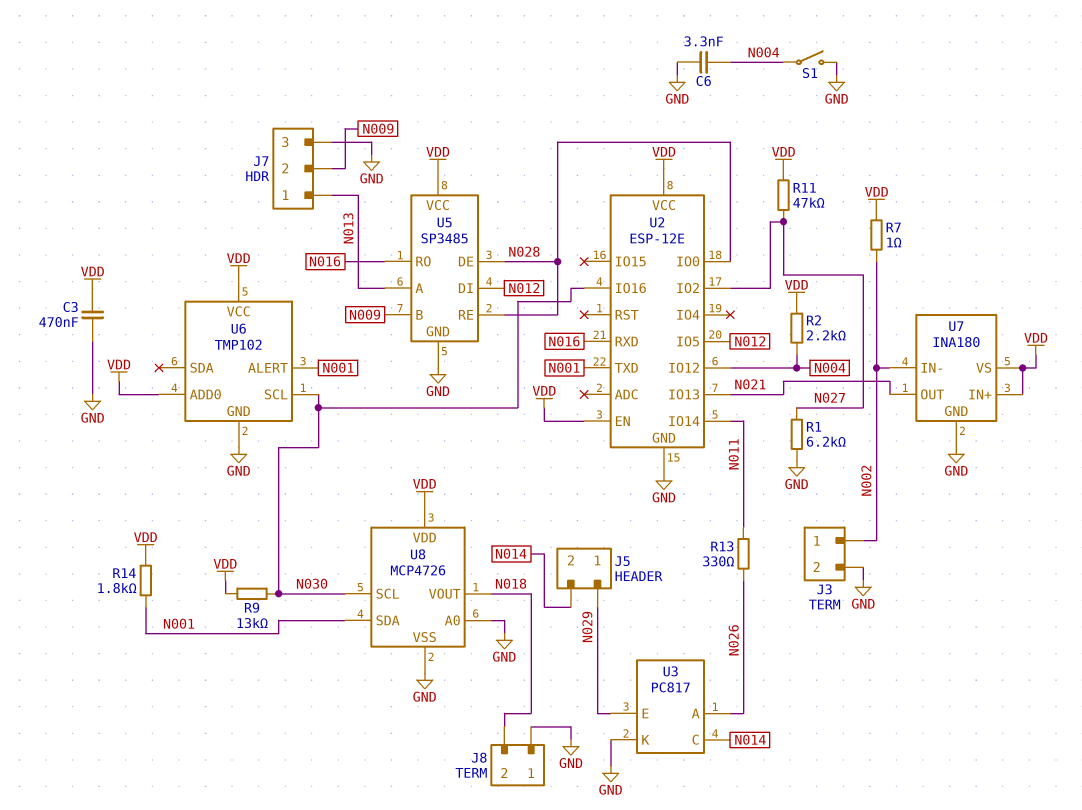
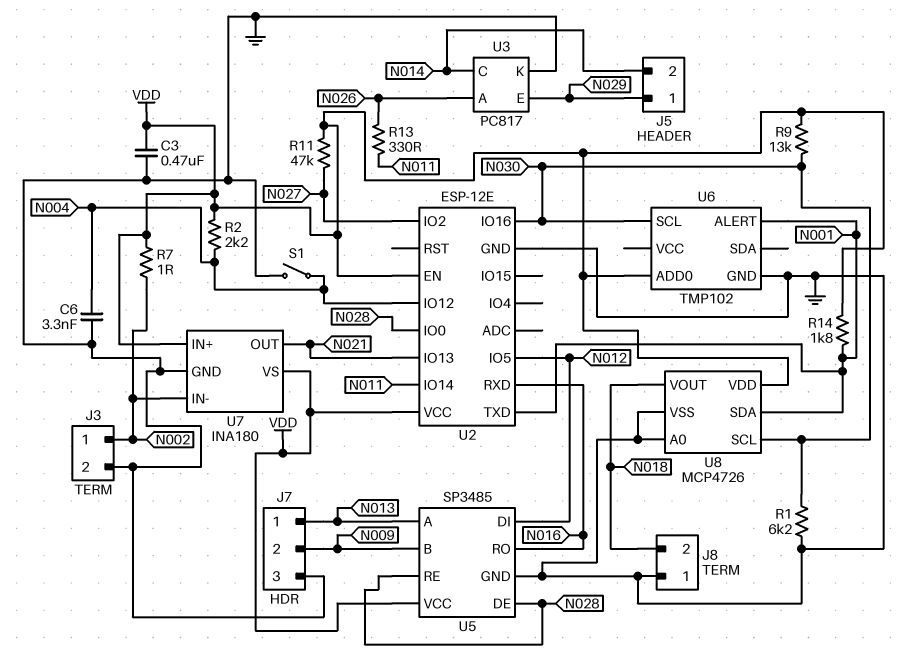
R1: 6.2k (GND, N027) -> 6.2k (GND, N030)
U6 pin VCC: VDD -> none

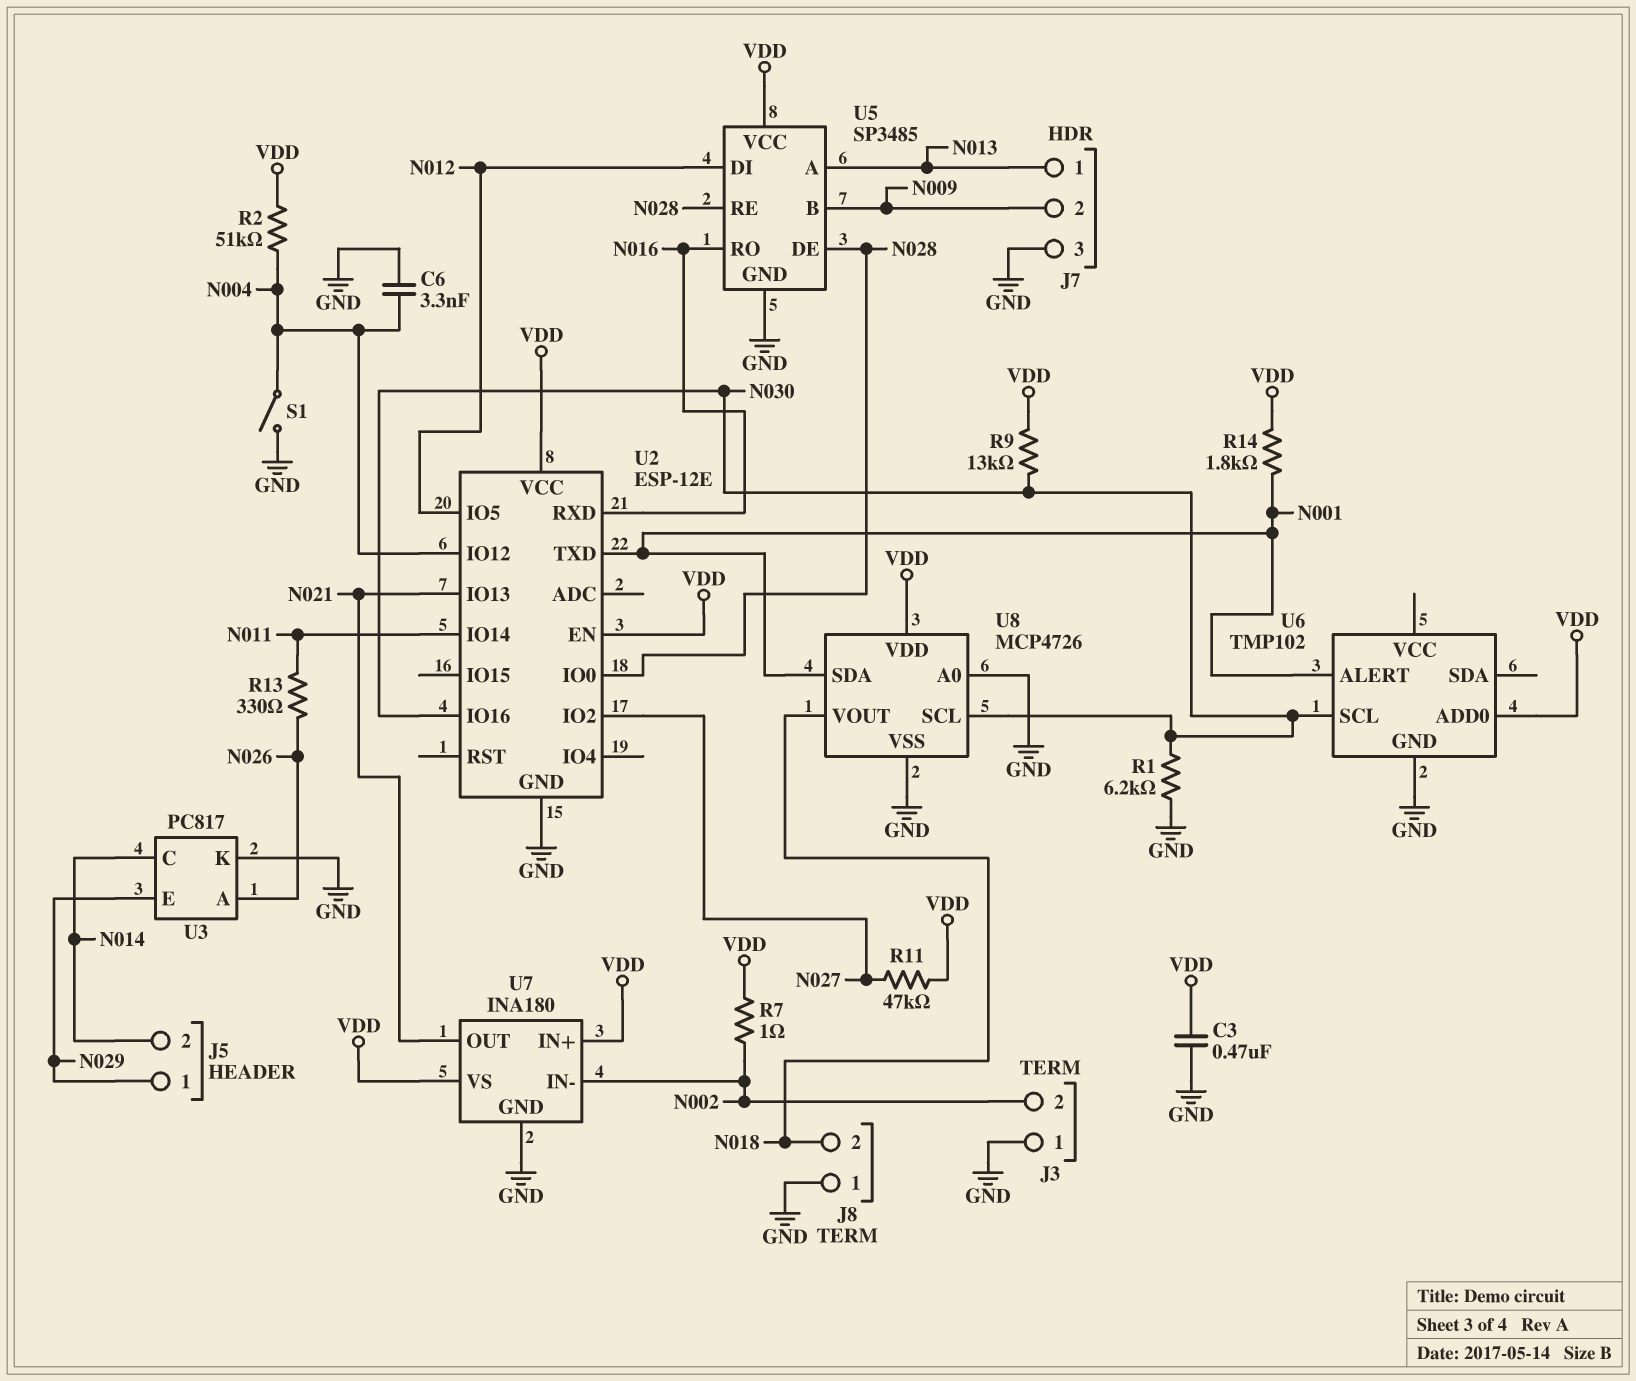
J3 pin 1: N002 -> GND
J3 pin 2: GND -> N002
R2: 2.2k (N004, VDD) -> 51k (N004, VDD)

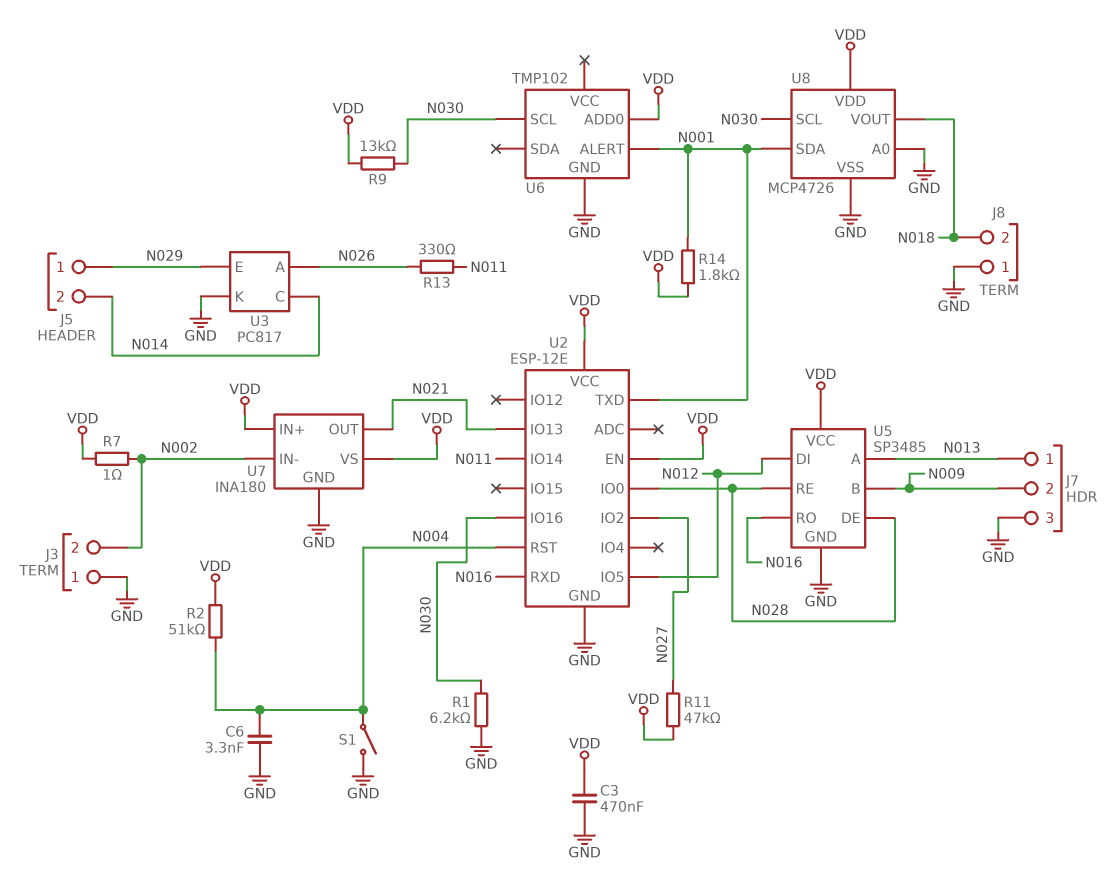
U2 pin IO12: N004 -> none
U2 pin RST: none -> N004

